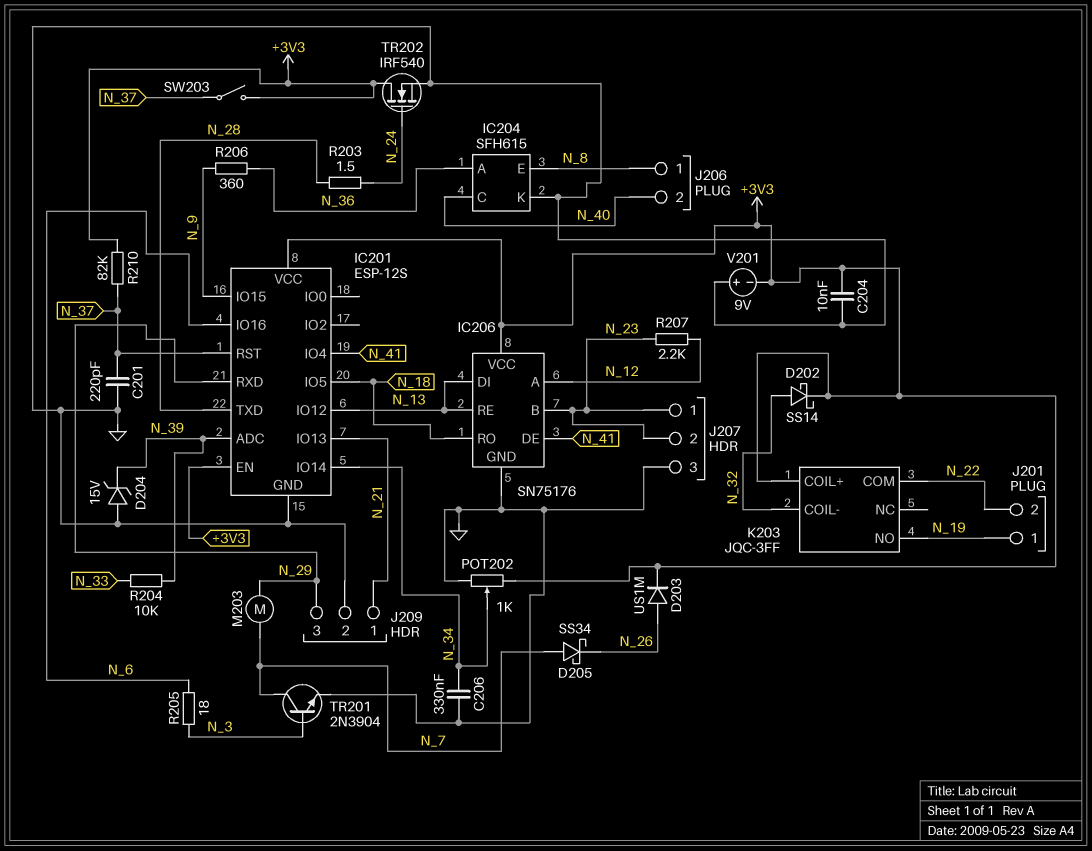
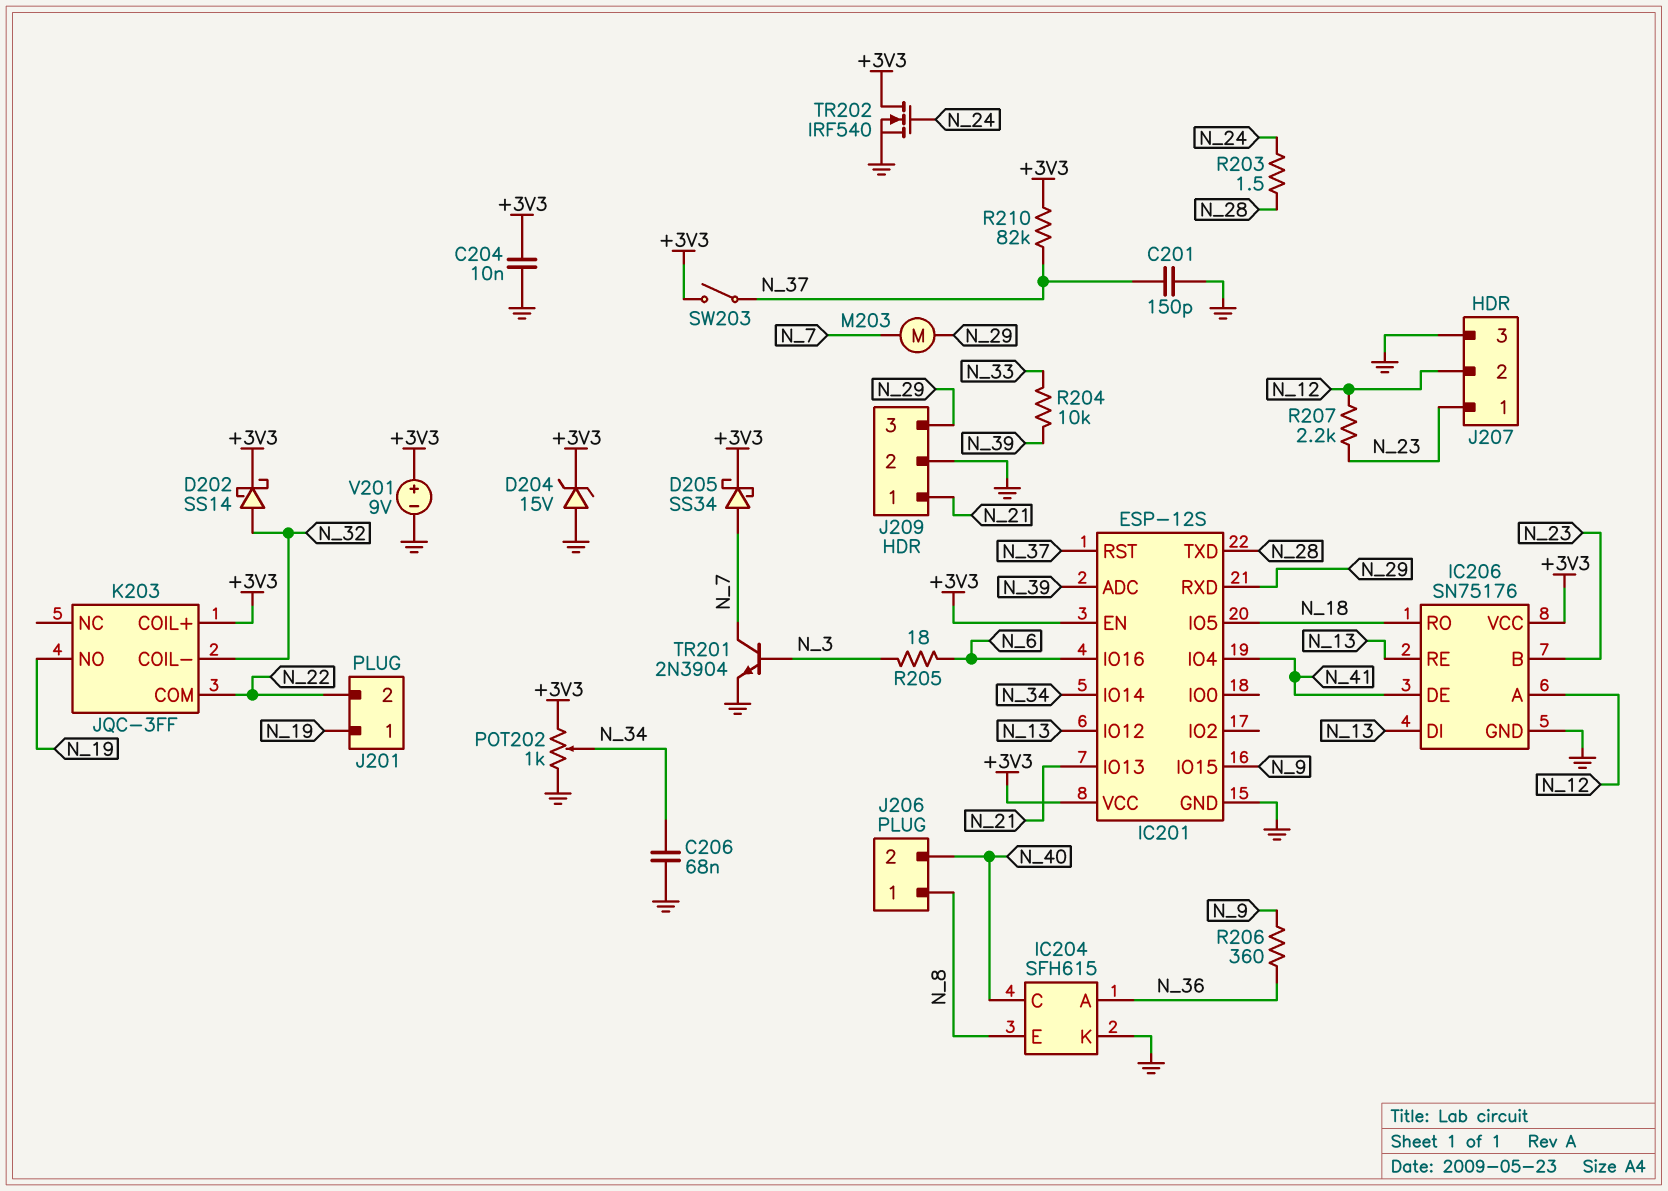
C201: 220pF (GND, N_37) -> 150pF (GND, N_37)
C206: 330nF (GND, N_34) -> 68nF (GND, N_34)
D203: diode US1M (A N_26, K +3V3) -> none
D204: zener 15V (A GND, K N_39) -> zener 15V (A GND, K +3V3)
D205: schottky SS34 (A N_7, K N_26) -> schottky SS34 (A N_7, K +3V3)
J207 pin 2: N_23 -> N_12
V201: 9V (plus GND, minus +3V3) -> 9V (plus +3V3, minus GND)

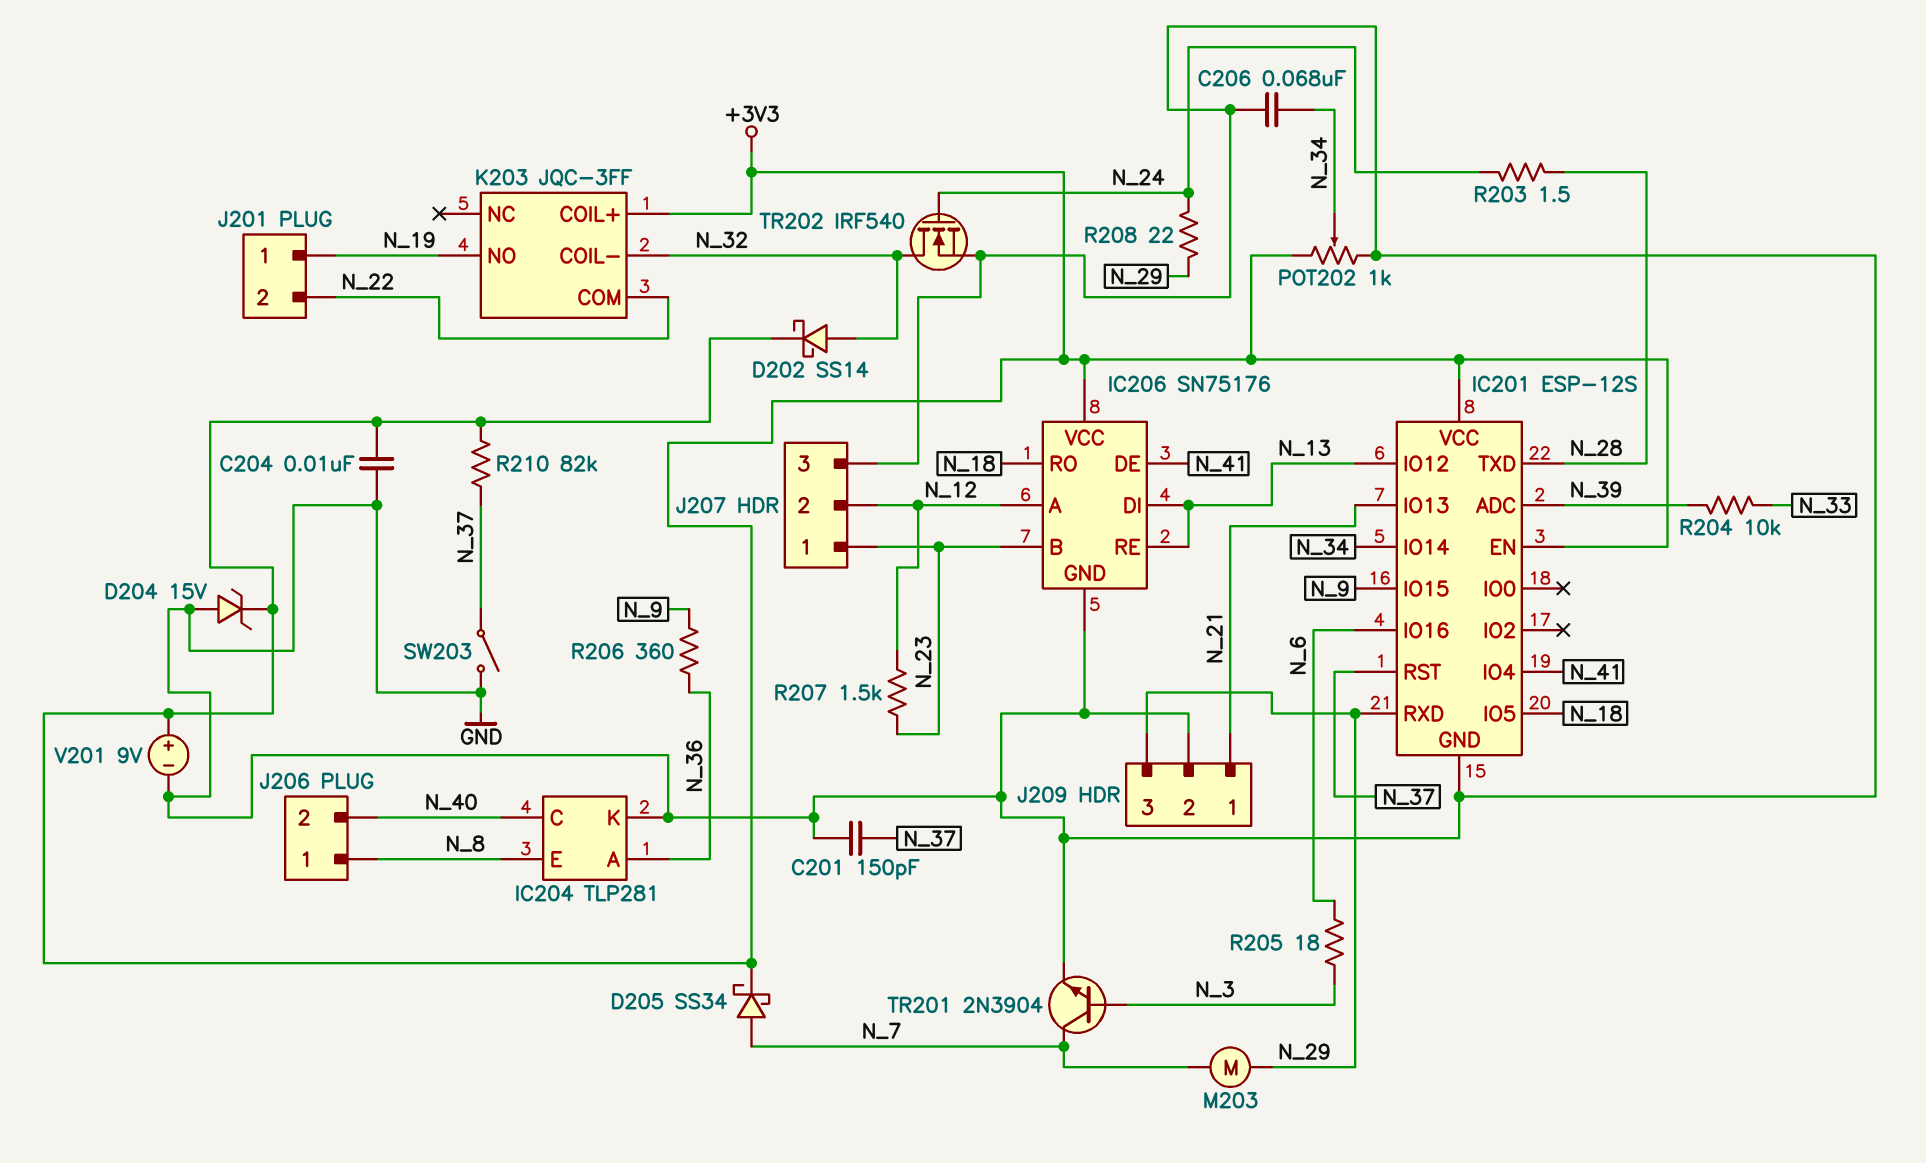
IC204: SFH615 -> TLP281
R207: 2.2k (N_12, N_23) -> 1.5k (N_12, N_23)
R208: none -> 22 (N_24, N_29)
SW203: switch (+3V3, N_37) -> switch (GND, N_37)
TR202: NMOS IRF540 (G N_24, D +3V3, S GND) -> NMOS IRF540 (G N_24, D N_32, S GND)

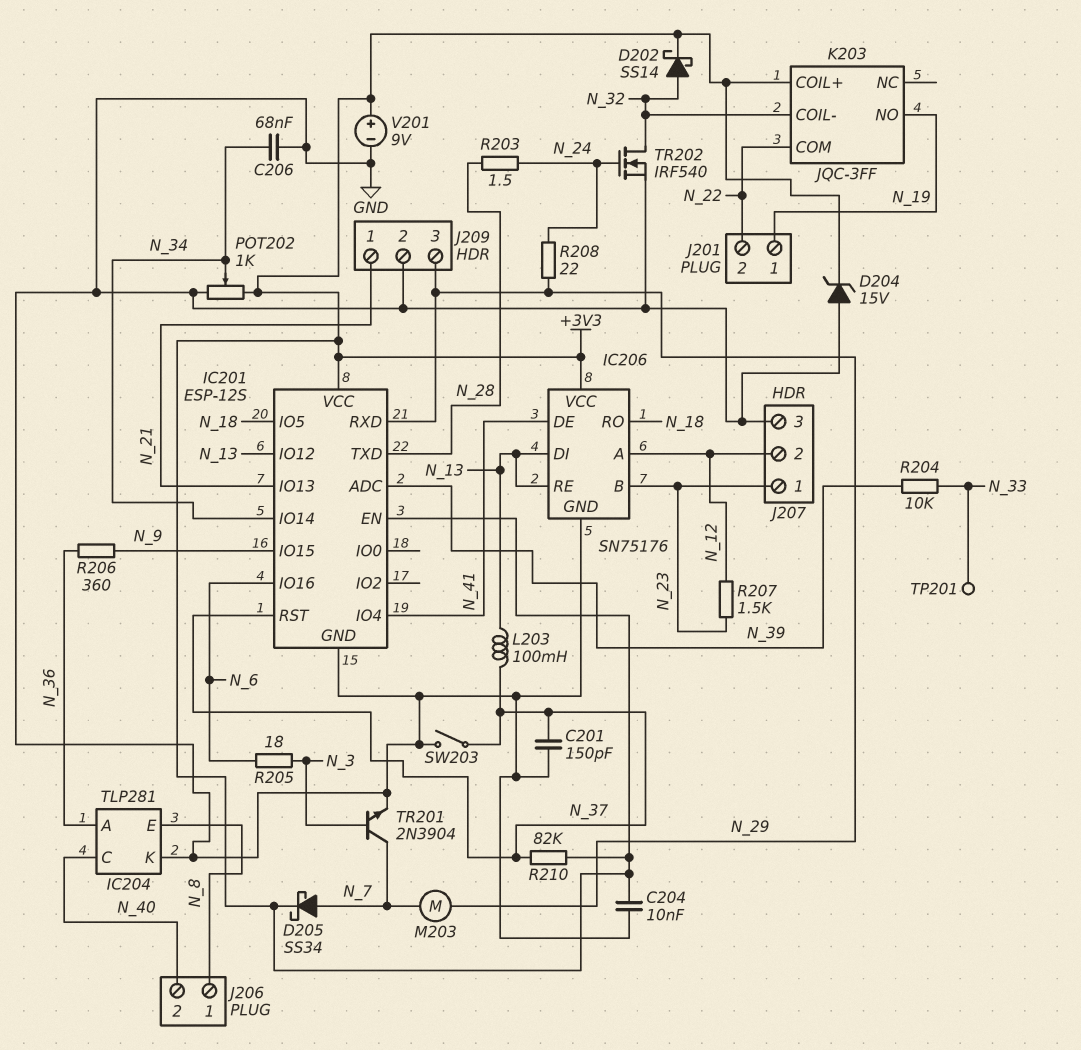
L203: none -> 100mH (N_13, N_37)
TP201: none -> test point (N_33)

